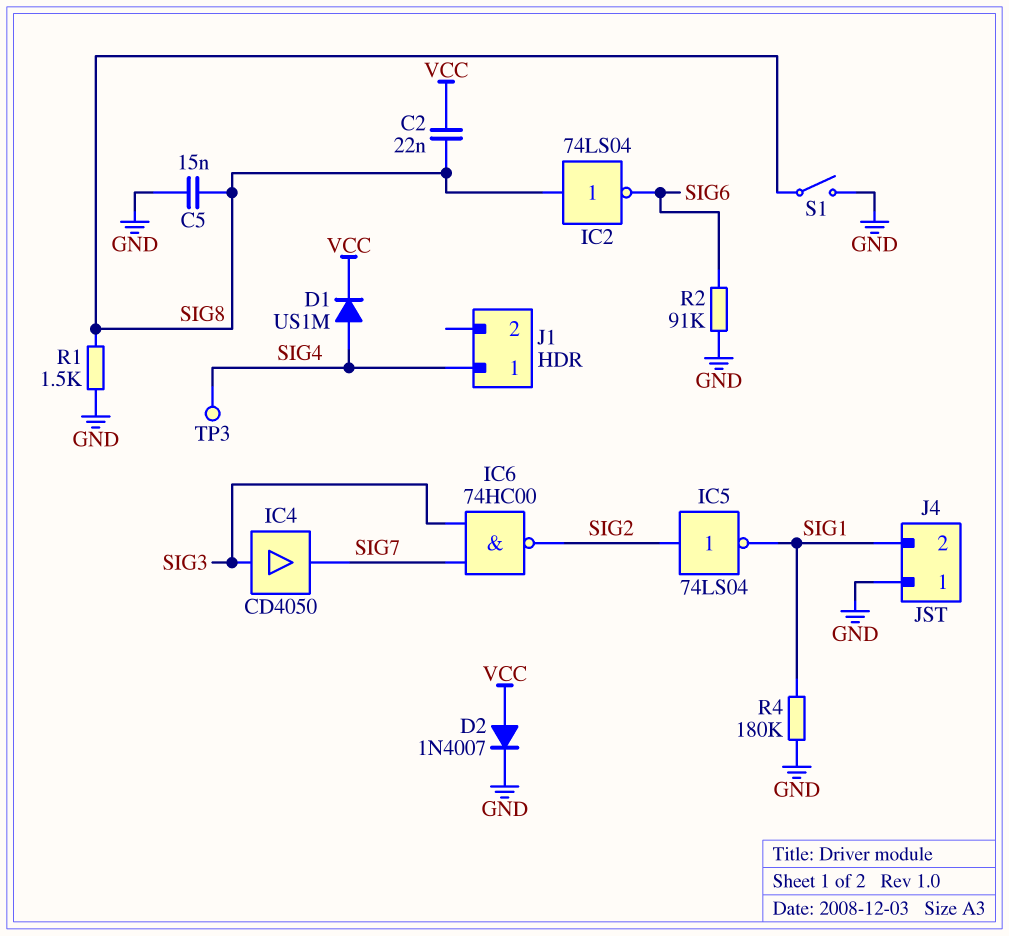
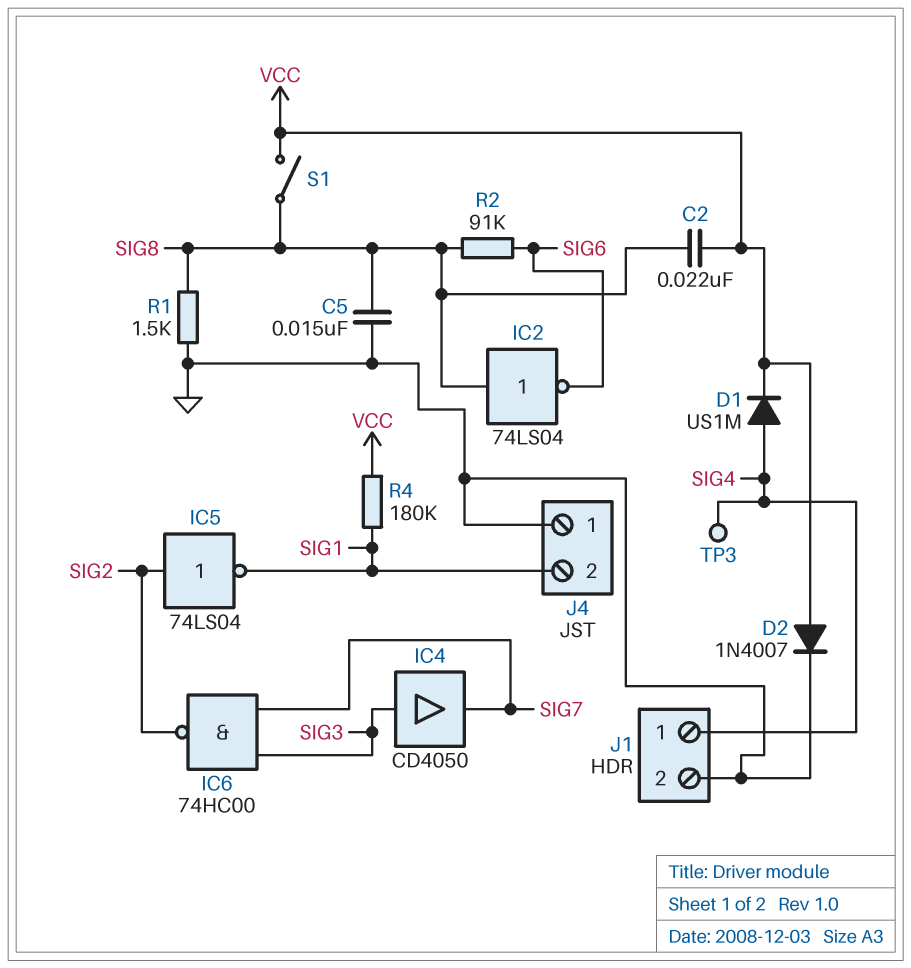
J1 pin 2: none -> GND
R2: 91k (GND, SIG6) -> 91k (SIG6, SIG8)
R4: 180k (GND, SIG1) -> 180k (SIG1, VCC)
S1: switch (GND, SIG8) -> switch (SIG8, VCC)

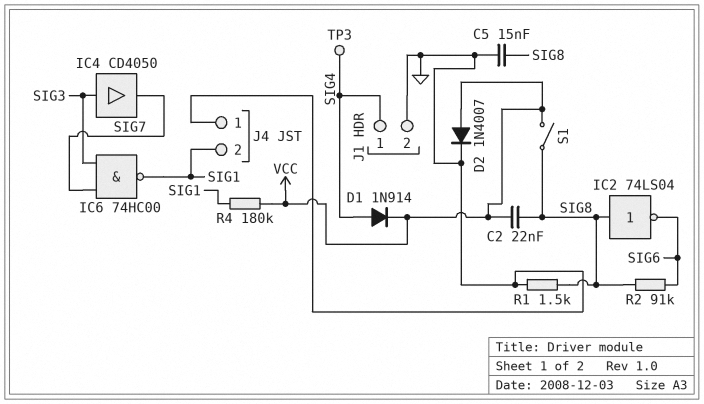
D1: diode US1M (A SIG4, K VCC) -> diode 1N914 (A SIG4, K VCC)
IC5: NOT 74LS04 (in SIG2, out SIG1) -> none
IC6: NAND 74HC00 (in SIG3, in SIG7, out SIG2) -> NAND 74HC00 (in SIG3, in SIG7, out SIG1)

